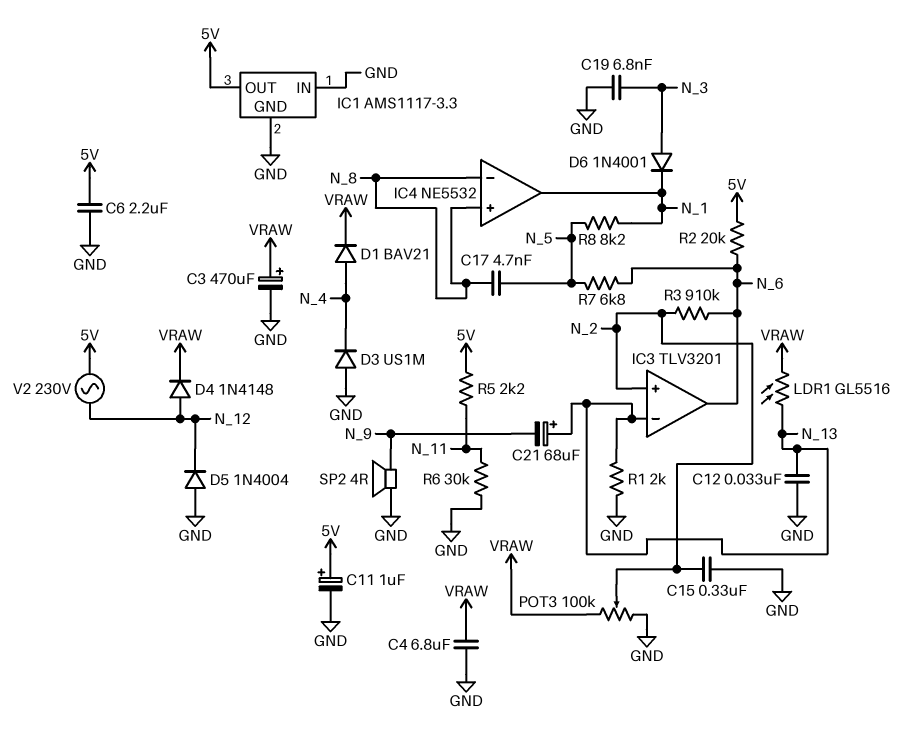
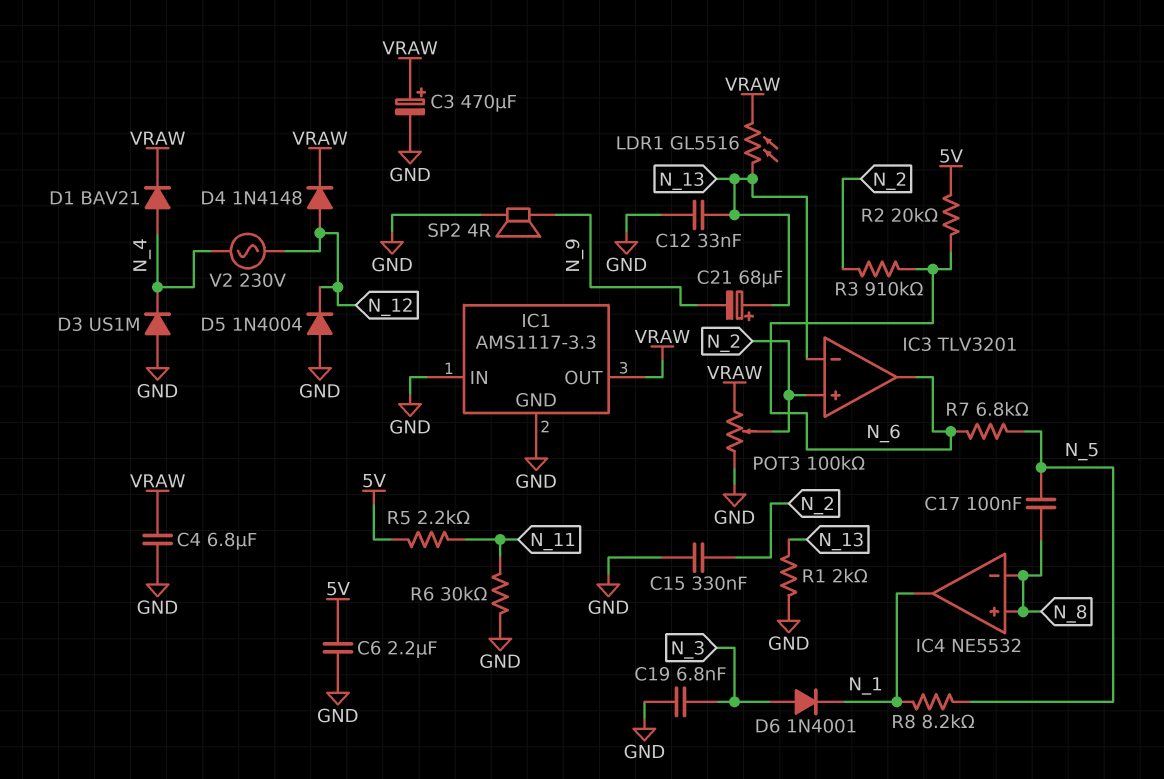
C11: 1uF (plus 5V, minus GND) -> none
C17: 4.7nF (N_5, N_8) -> 100nF (N_5, N_8)
IC1 pin OUT: 5V -> VRAW
V2: AC 230V (5V, N_12) -> AC 230V (N_4, N_12)

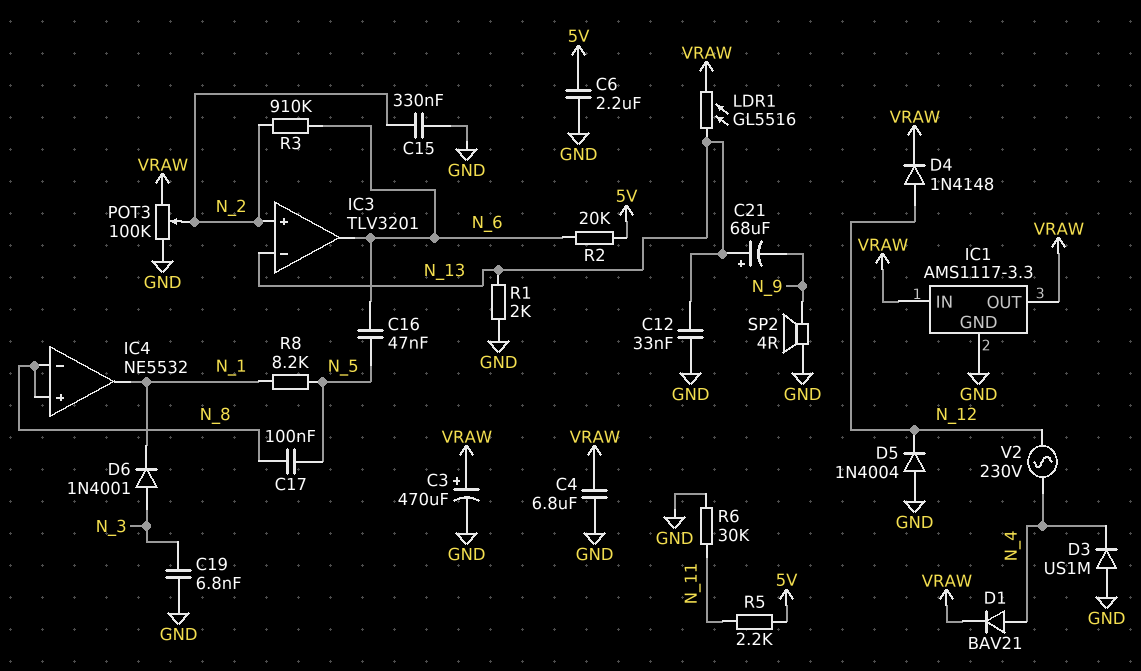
C16: none -> 47nF (N_5, N_6)
IC1 pin IN: GND -> VRAW
R7: 6.8k (N_5, N_6) -> none

